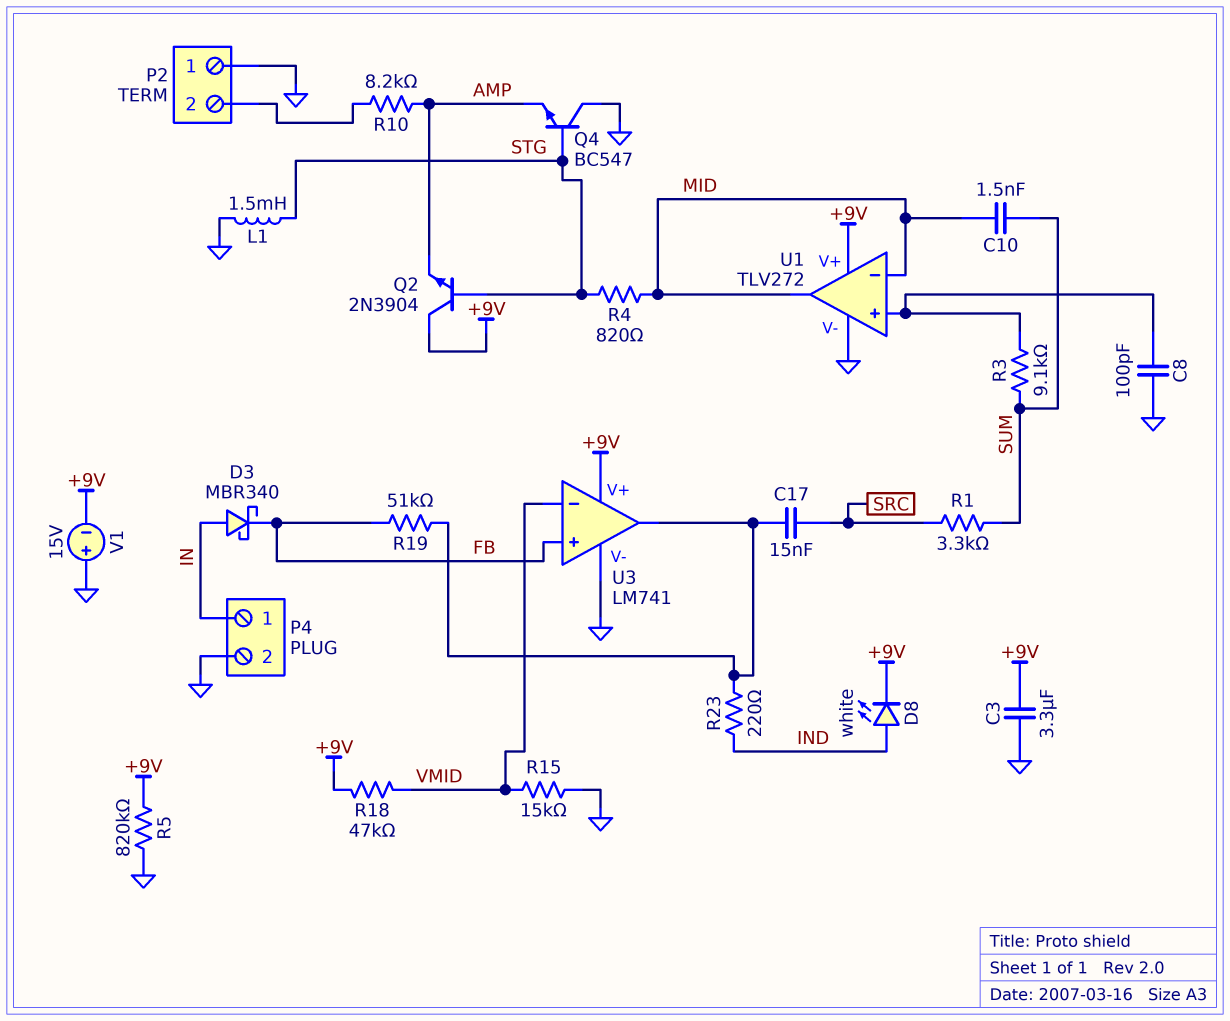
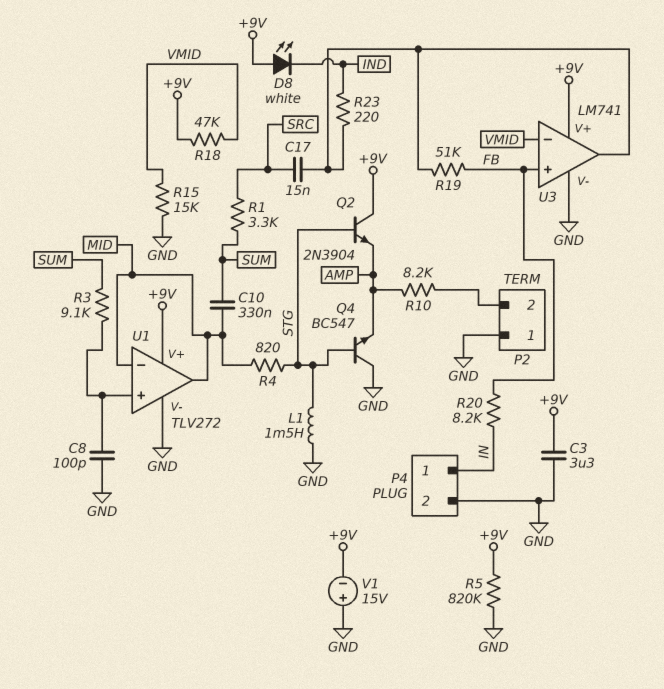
C10: 1.5nF (MID, SUM) -> 330nF (MID, SUM)
D3: schottky MBR340 (A IN, K FB) -> none
D8: LED white (A IND, K +9V) -> LED white (A +9V, K IND)
R20: none -> 8.2k (FB, IN)

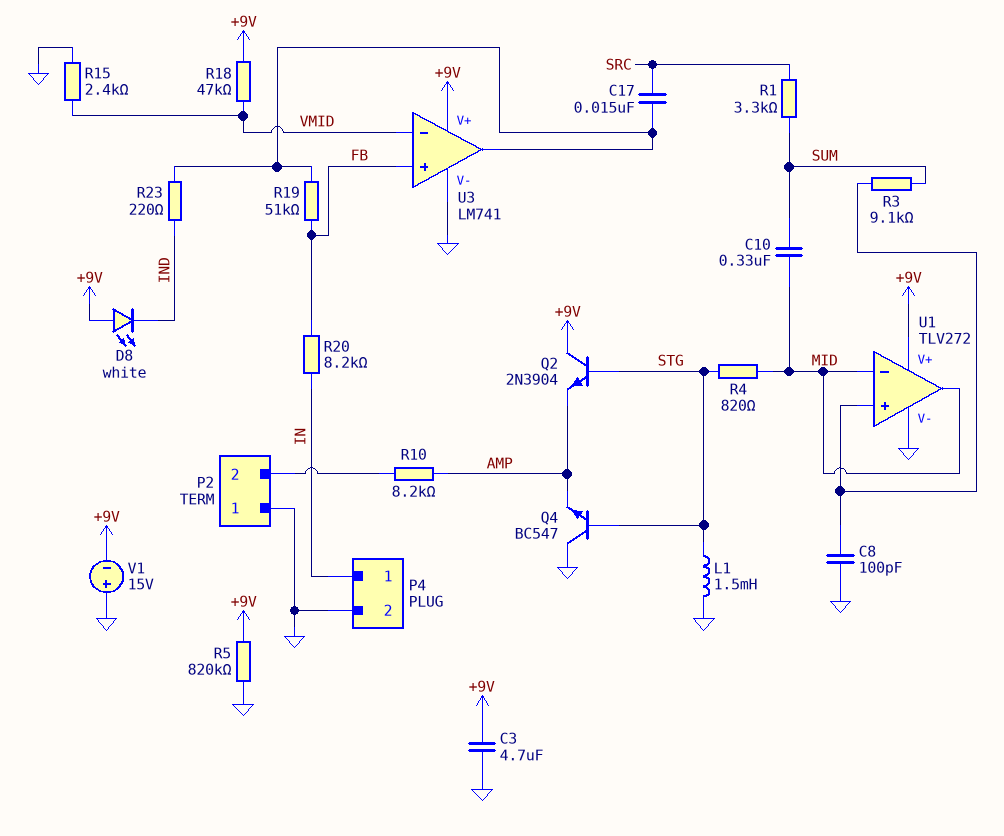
C3: 3.3uF (+9V, GND) -> 4.7uF (+9V, GND)
R15: 15k (GND, VMID) -> 2.4k (GND, VMID)

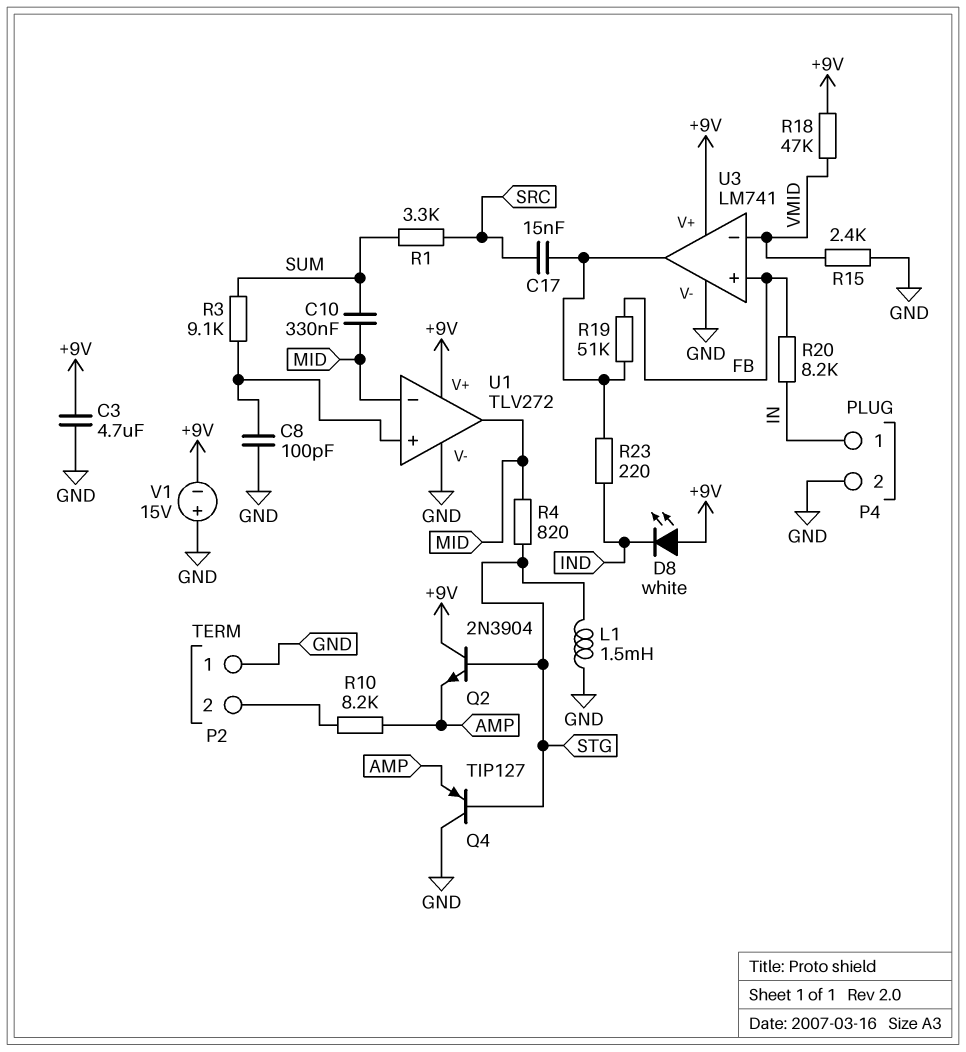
Q4: NPN BC547 (B STG, C GND, E AMP) -> PNP TIP127 (B STG, C GND, E AMP)
R5: 820k (+9V, GND) -> none

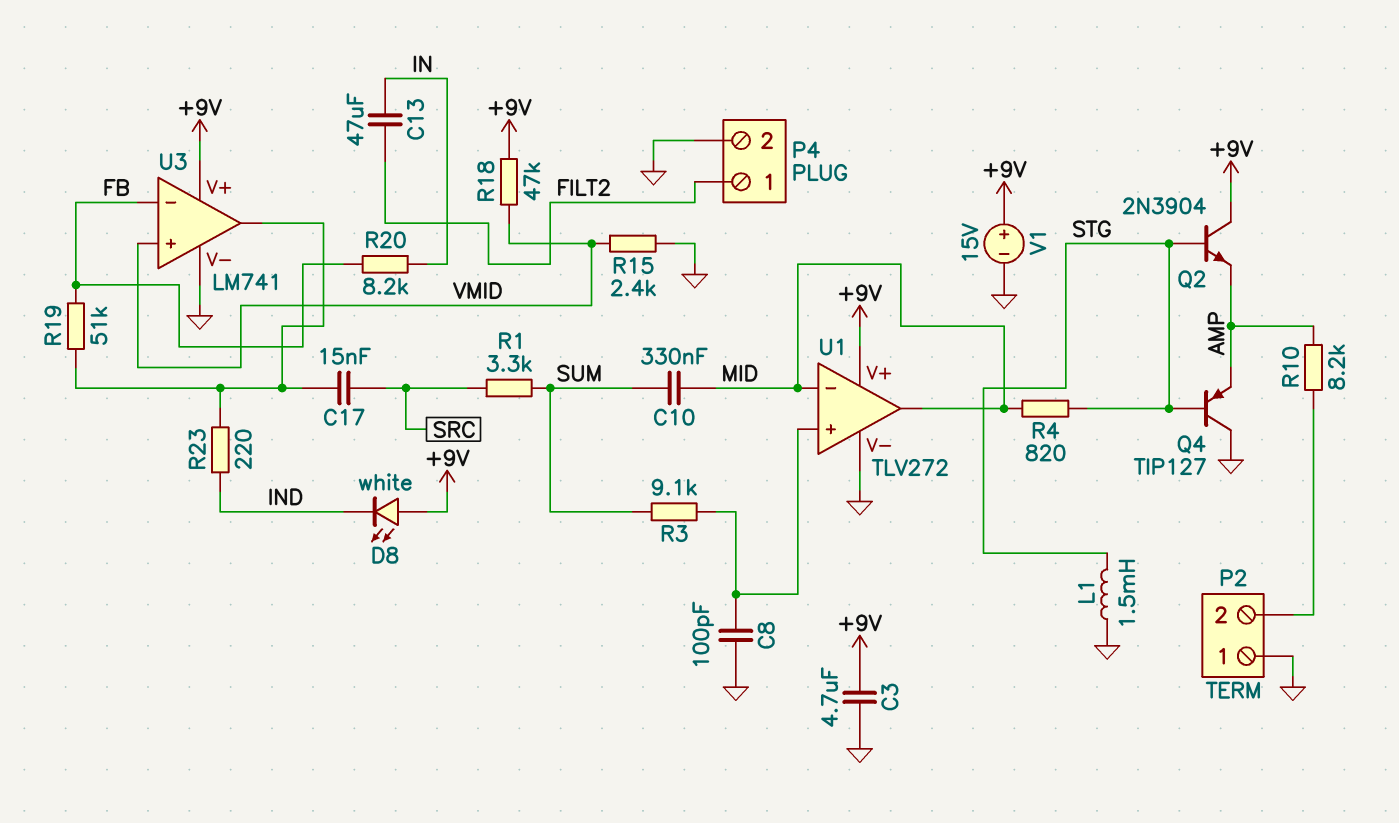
C13: none -> 47uF (FILT2, IN)
P4 pin 1: IN -> FILT2
U3 pin in+: FB -> VMID
U3 pin in-: VMID -> FB
V1: 15V (plus GND, minus +9V) -> 15V (plus +9V, minus GND)

